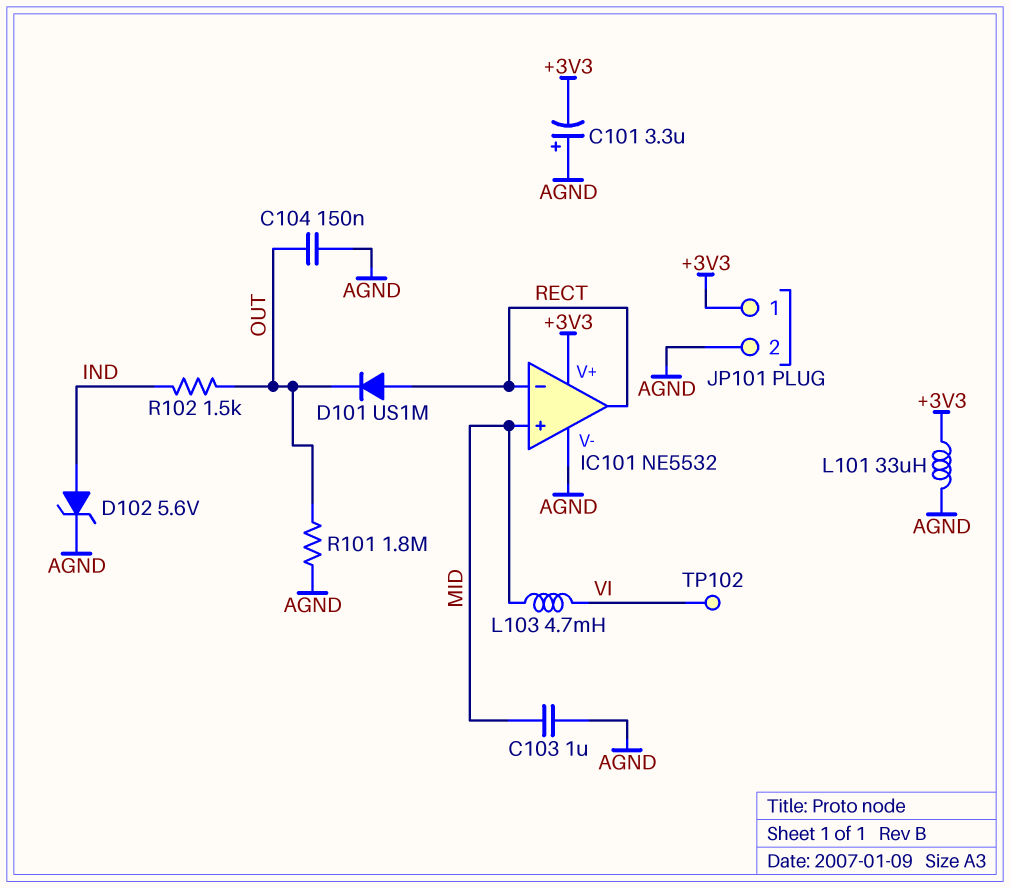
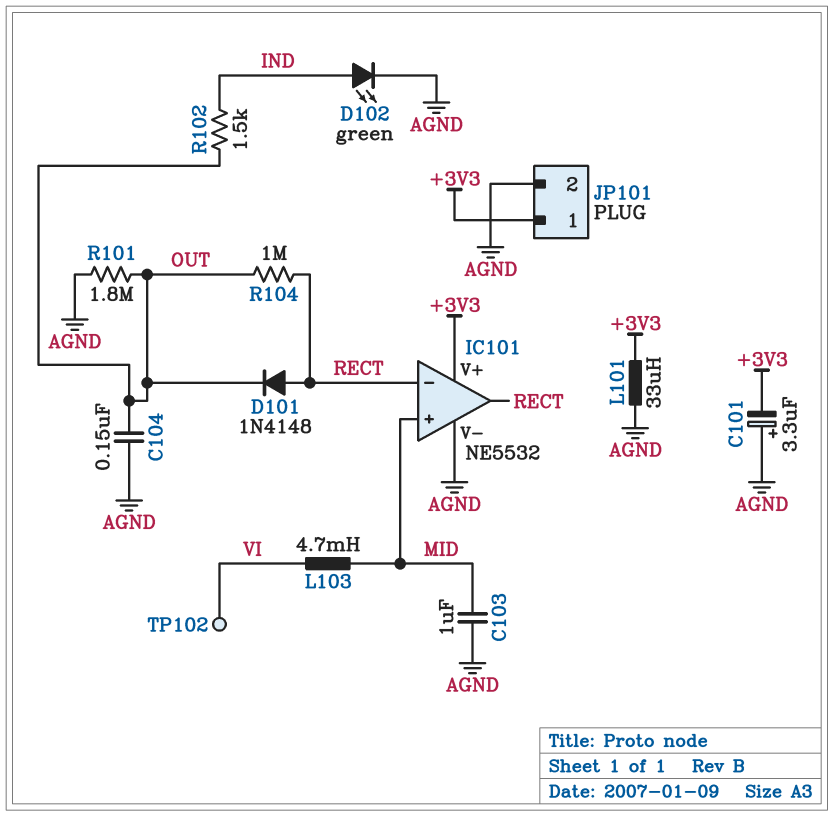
D101: diode US1M (A RECT, K OUT) -> diode 1N4148 (A RECT, K OUT)
D102: zener 5.6V (A IND, K AGND) -> LED green (A IND, K AGND)
R104: none -> 1M (OUT, RECT)

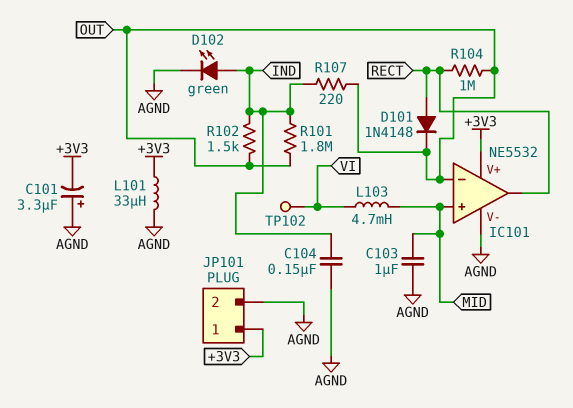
C104: 150nF (AGND, OUT) -> 150nF (AGND, IND)
IC101 pin in-: RECT -> OUT
R101: 1.8M (AGND, OUT) -> 1.8M (IND, OUT)
R107: none -> 220 (IND, OUT)

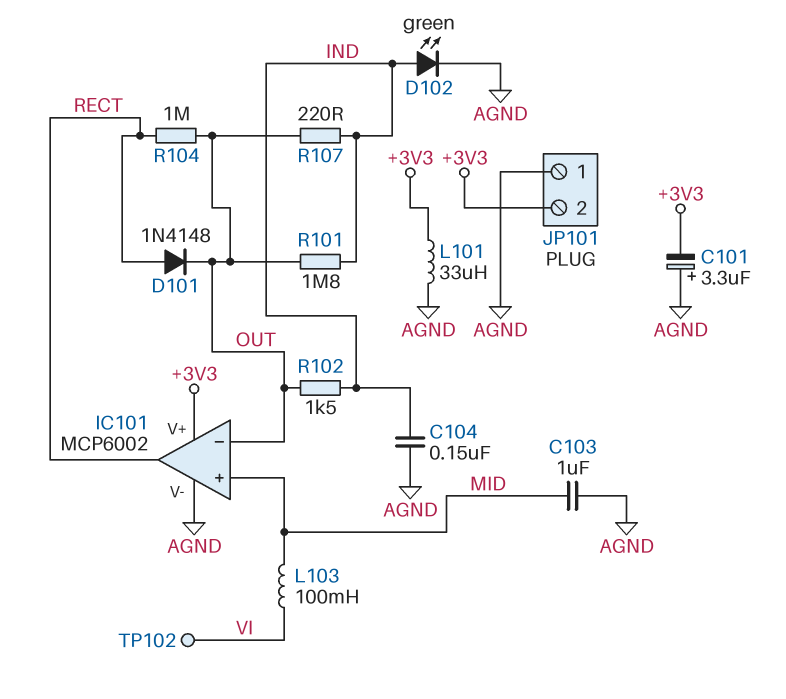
IC101: NE5532 -> MCP6002
JP101 pin 1: +3V3 -> AGND
JP101 pin 2: AGND -> +3V3
L103: 4.7mH (MID, VI) -> 100mH (MID, VI)

